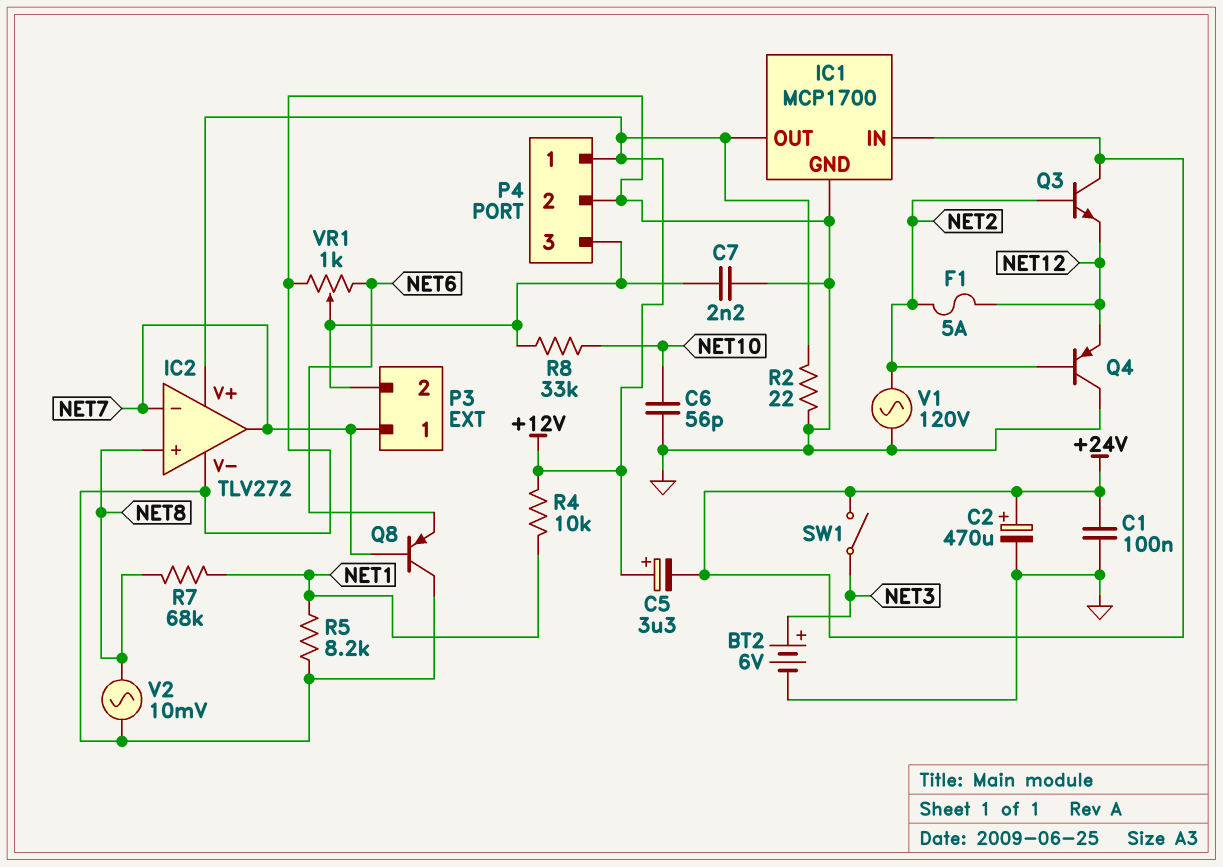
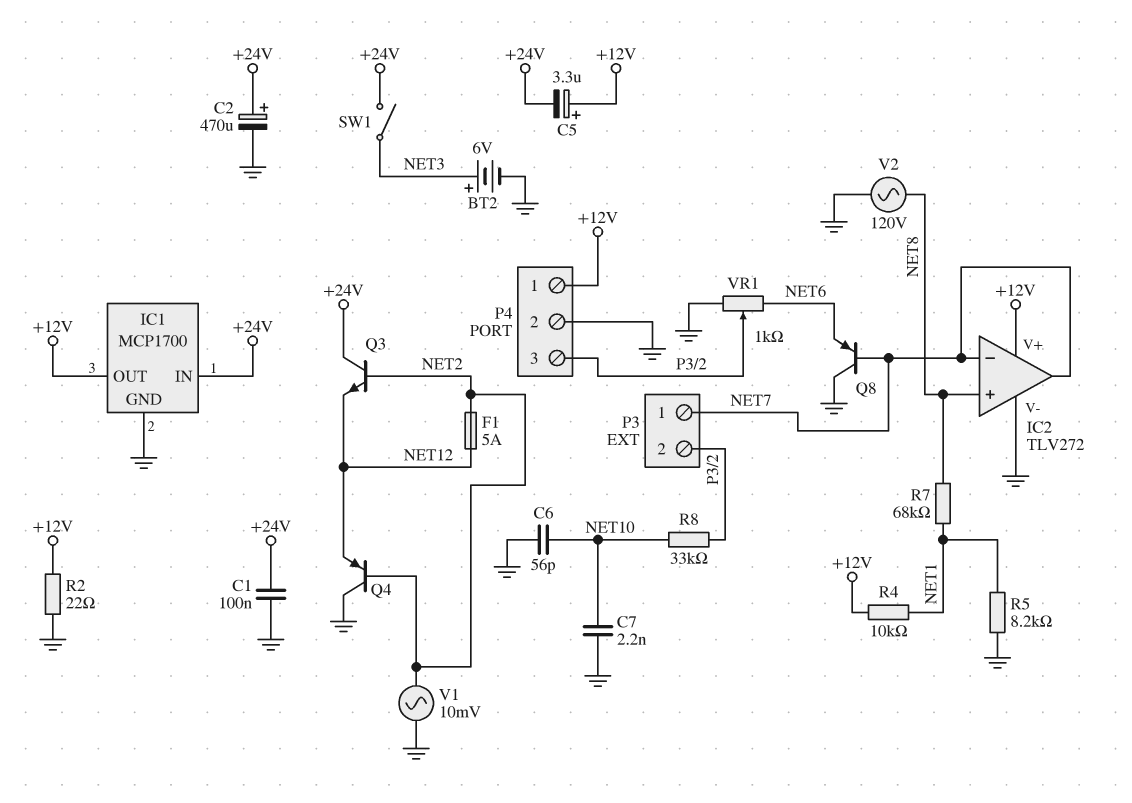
C7: 2.2nF (GND, P3/2) -> 2.2nF (GND, NET10)
V1: AC 120V (GND, NET2) -> AC 10mV (GND, NET2)
V2: AC 10mV (GND, NET8) -> AC 120V (GND, NET8)

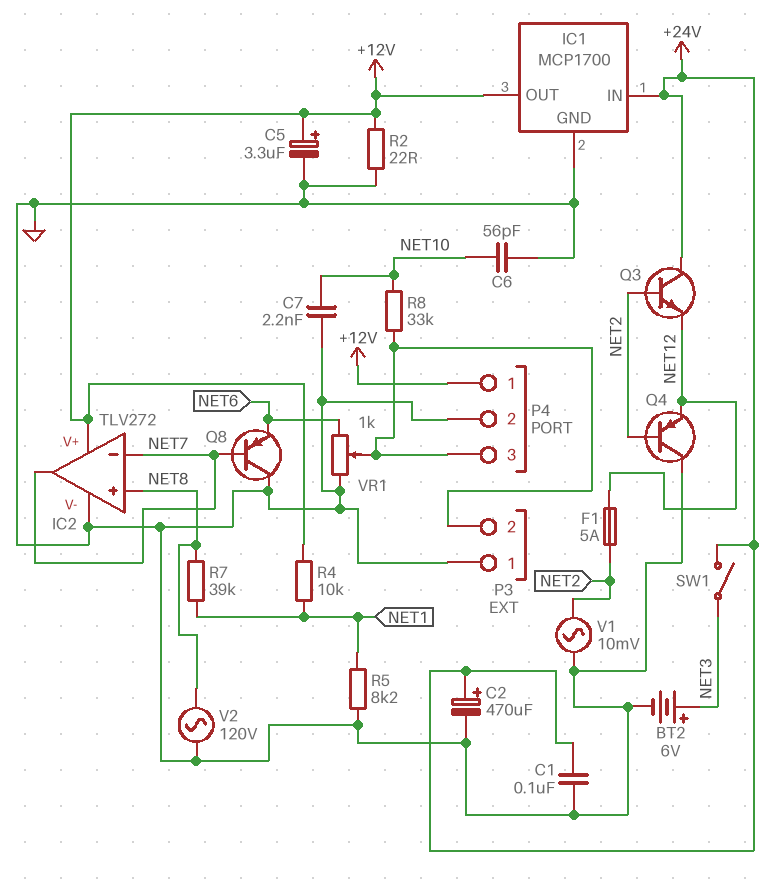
C5: 3.3uF (plus +12V, minus +24V) -> 3.3uF (plus +12V, minus GND)
P3 pin 1: NET7 -> GND
R7: 68k (NET1, NET8) -> 39k (NET1, NET8)

